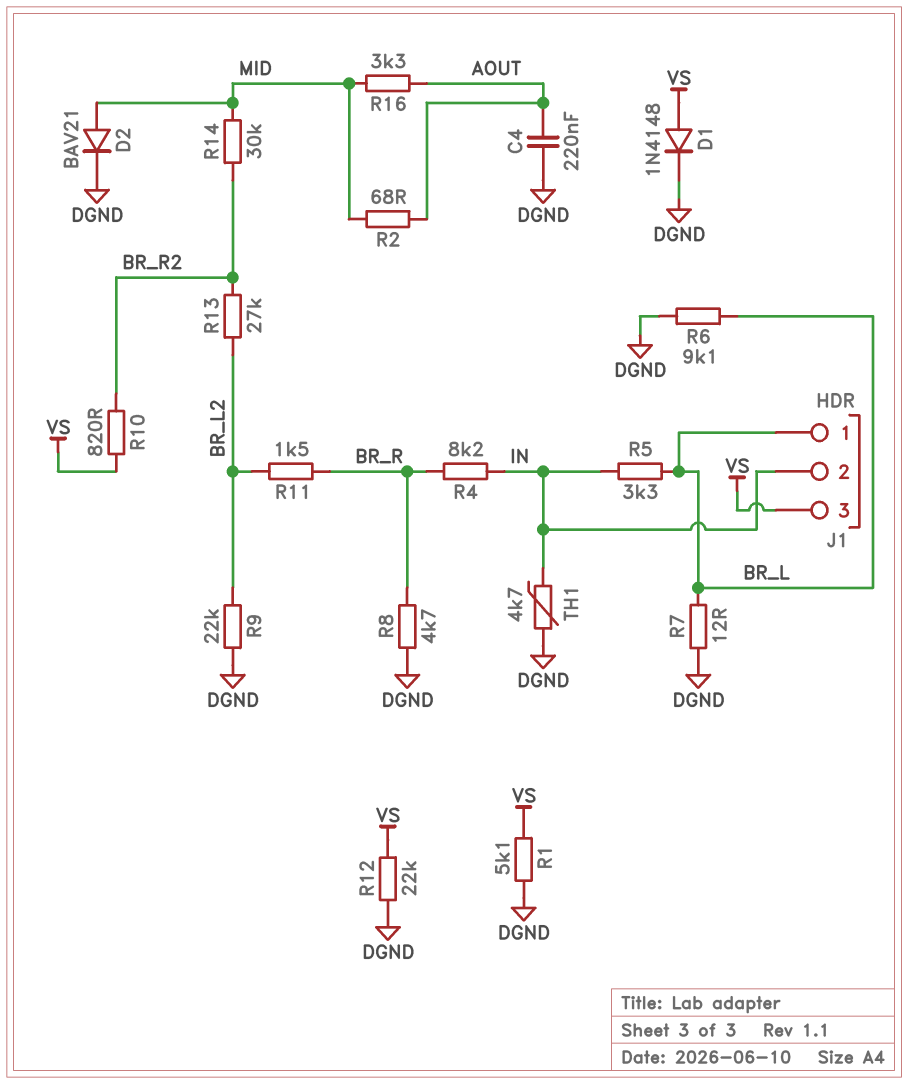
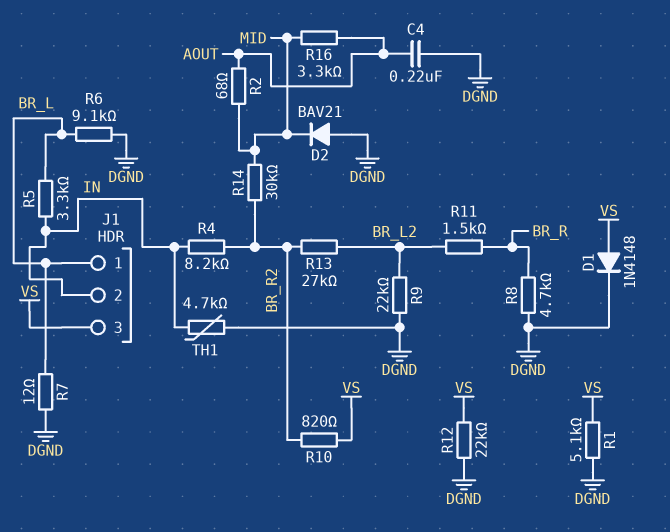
D2: diode BAV21 (A MID, K DGND) -> diode BAV21 (A DGND, K MID)
R4: 8.2k (BR_R, IN) -> 8.2k (BR_R2, IN)

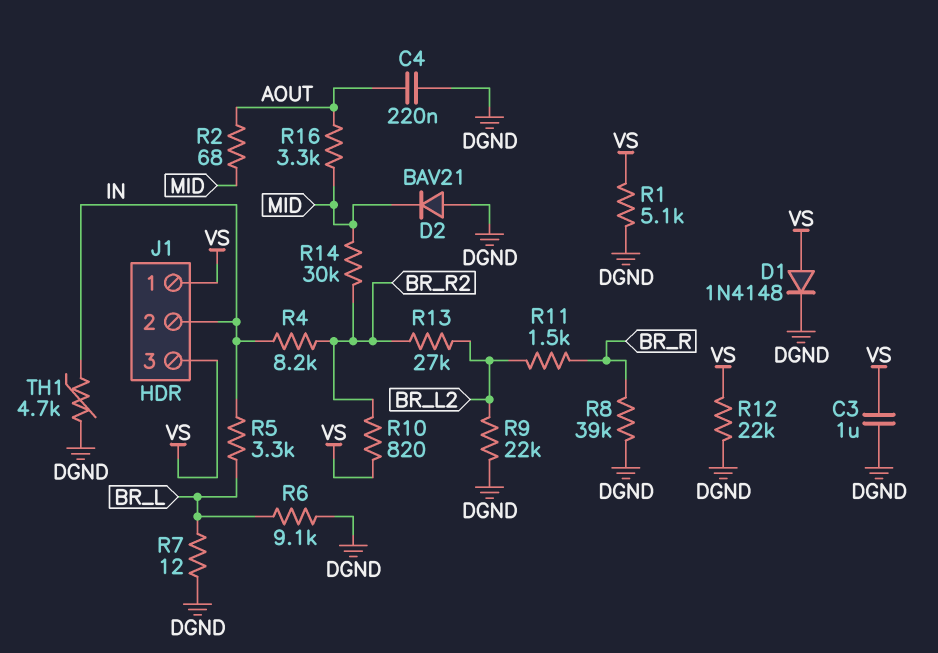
C3: none -> 1uF (DGND, VS)
J1 pin 1: BR_L -> VS
R8: 4.7k (BR_R, DGND) -> 39k (BR_R, DGND)

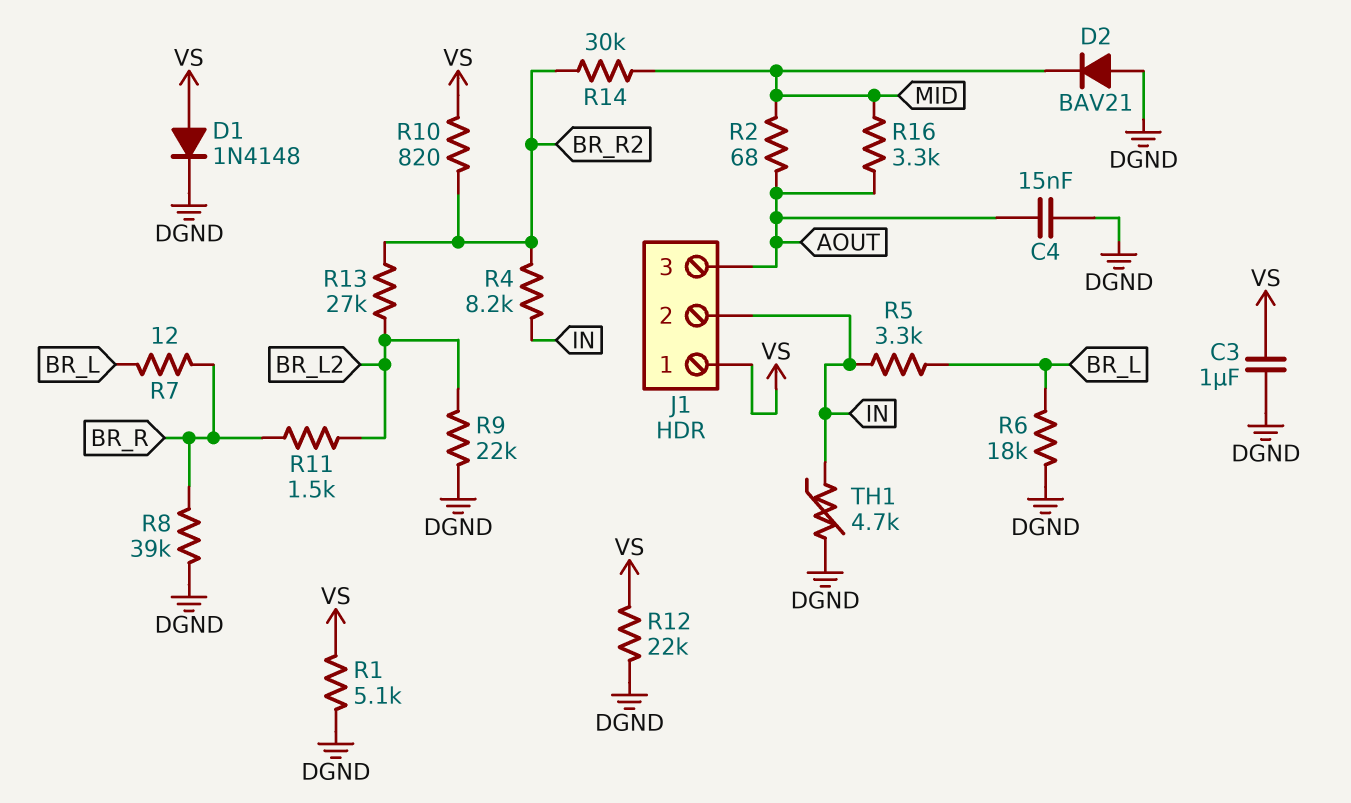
C4: 220nF (AOUT, DGND) -> 15nF (AOUT, DGND)
J1 pin 3: VS -> AOUT
R6: 9.1k (BR_L, DGND) -> 18k (BR_L, DGND)
R7: 12 (BR_L, DGND) -> 12 (BR_L, BR_R)

